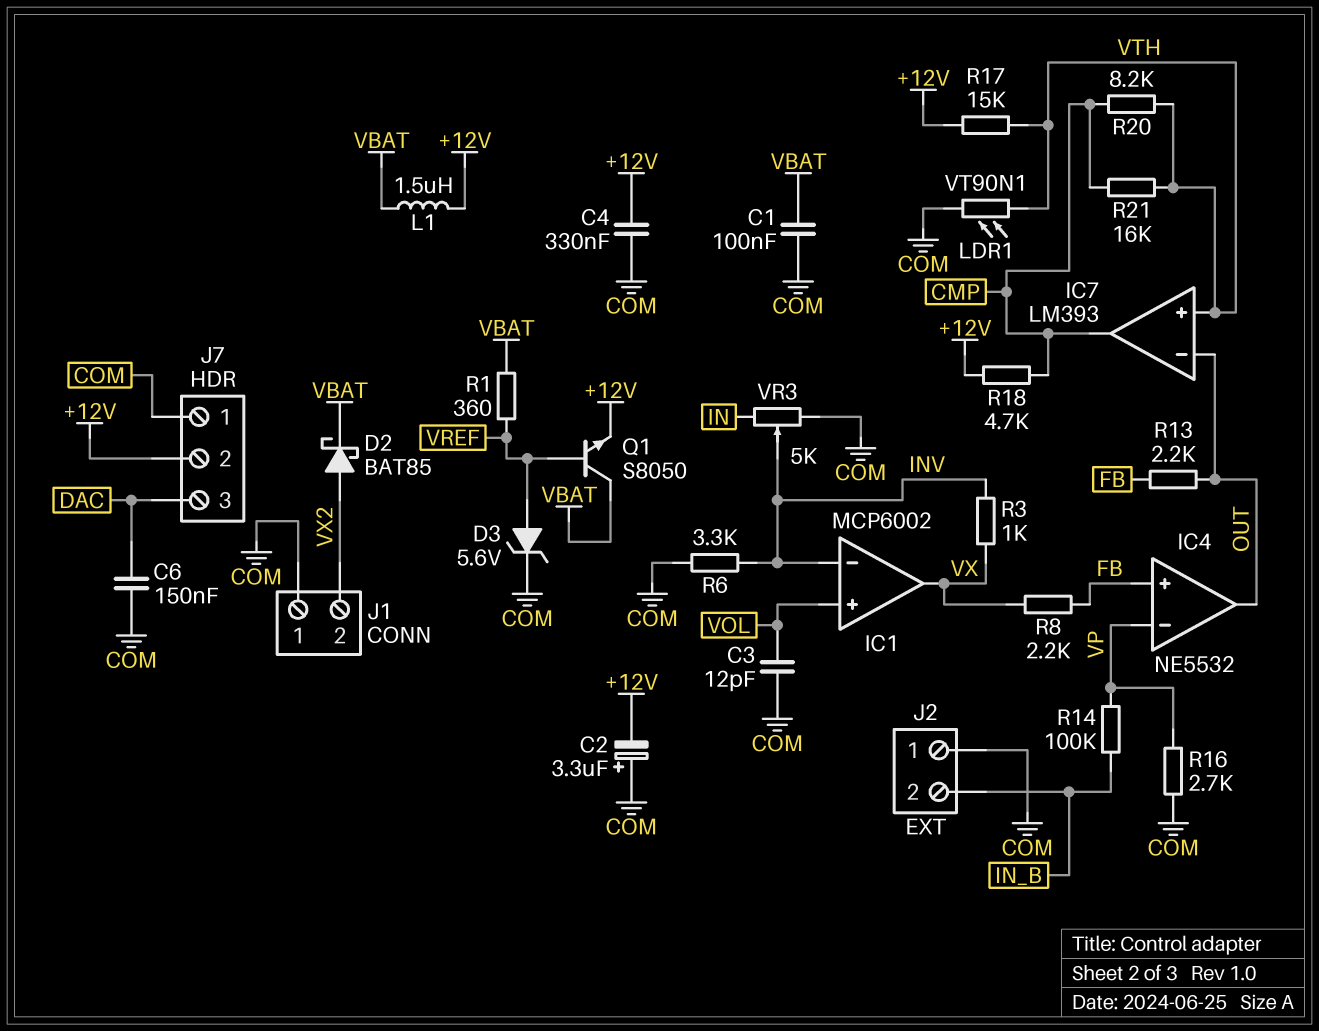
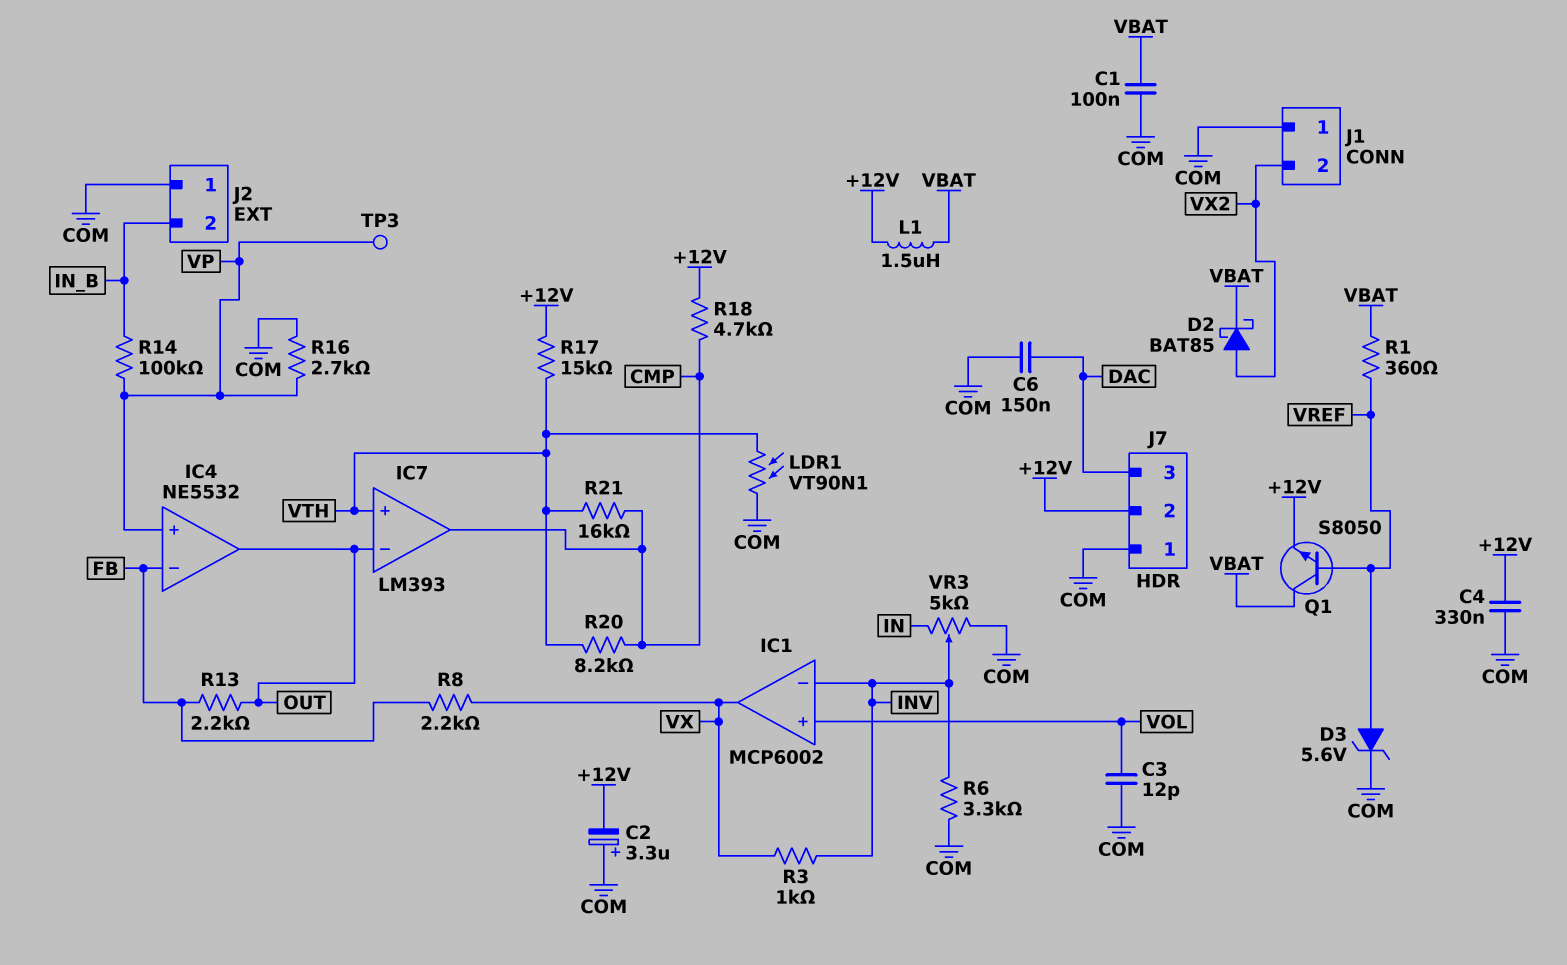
IC4 pin in+: FB -> VP
IC4 pin in-: VP -> FB
TP3: none -> test point (VP)

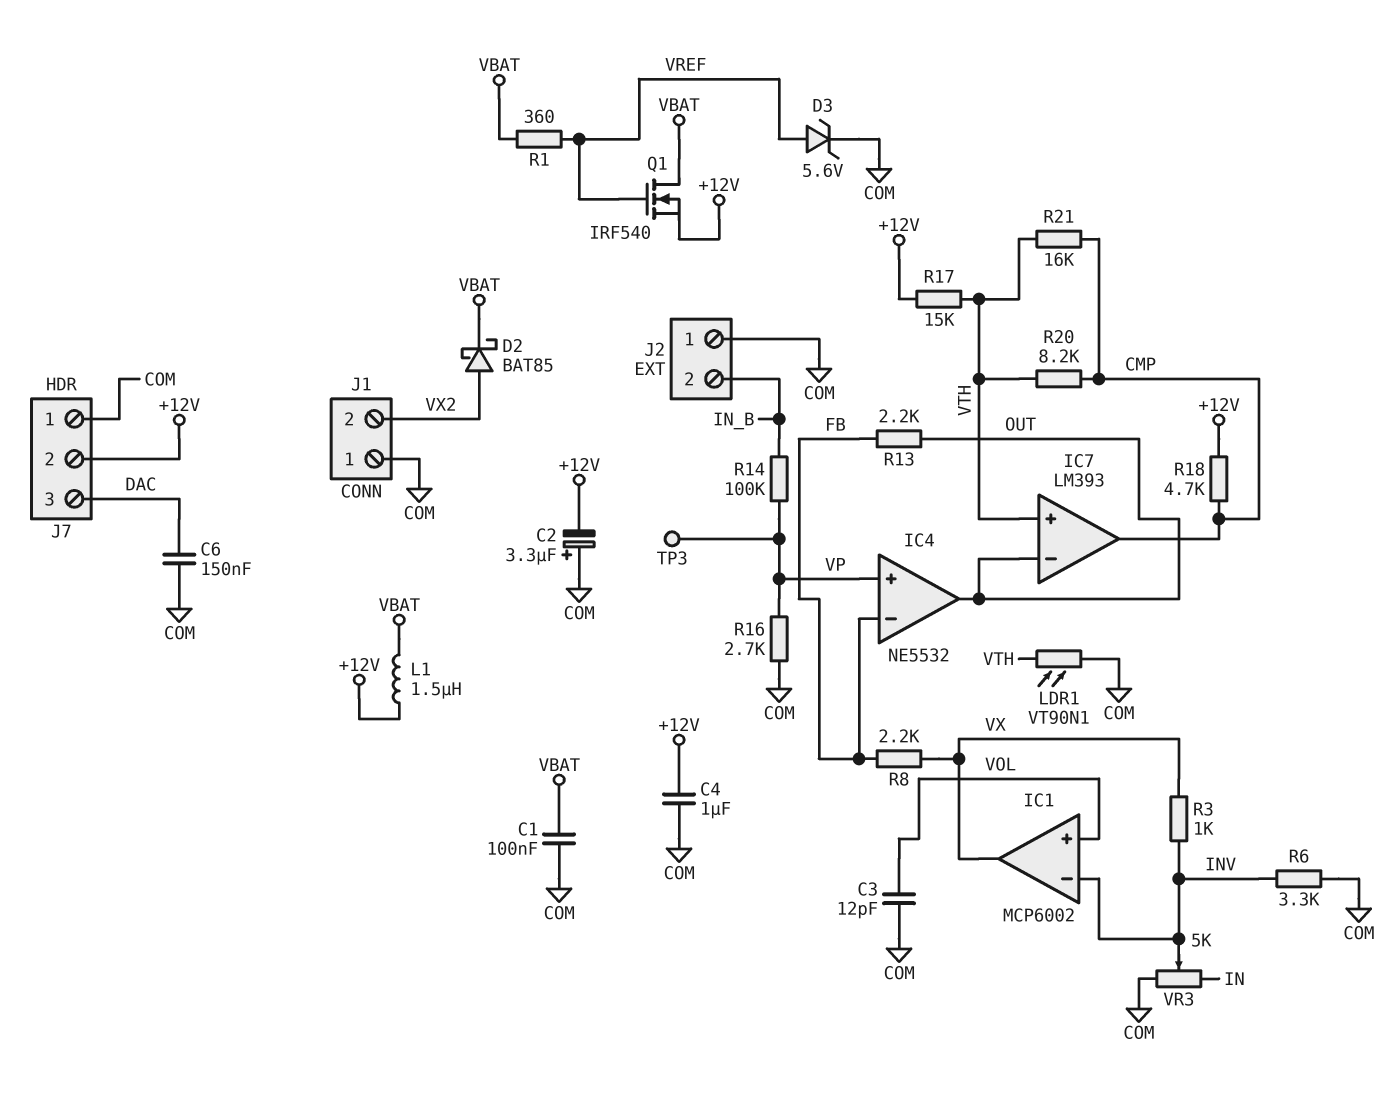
C4: 330nF (+12V, COM) -> 1uF (+12V, COM)
Q1: NPN S8050 (B VREF, C VBAT, E +12V) -> NMOS IRF540 (G VREF, D VBAT, S +12V)

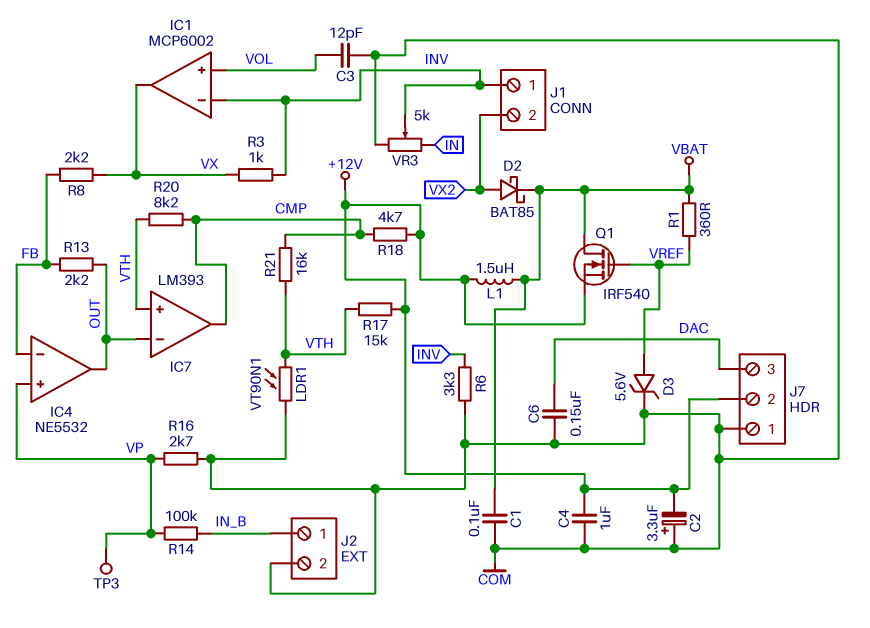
J1 pin 1: COM -> INV
J2 pin 1: COM -> IN_B
J2 pin 2: IN_B -> COM

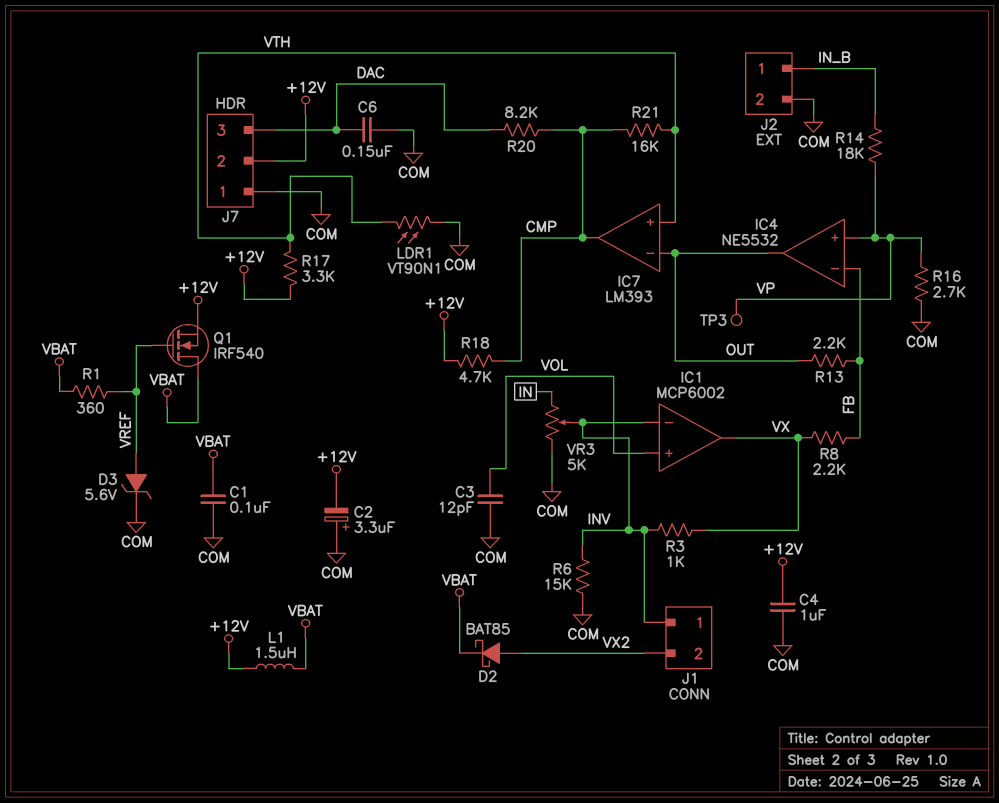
R6: 3.3k (COM, INV) -> 15k (COM, INV)
R14: 100k (IN_B, VP) -> 18k (IN_B, VP)
R17: 15k (+12V, VTH) -> 3.3k (+12V, VTH)
R20: 8.2k (CMP, VTH) -> 8.2k (CMP, DAC)

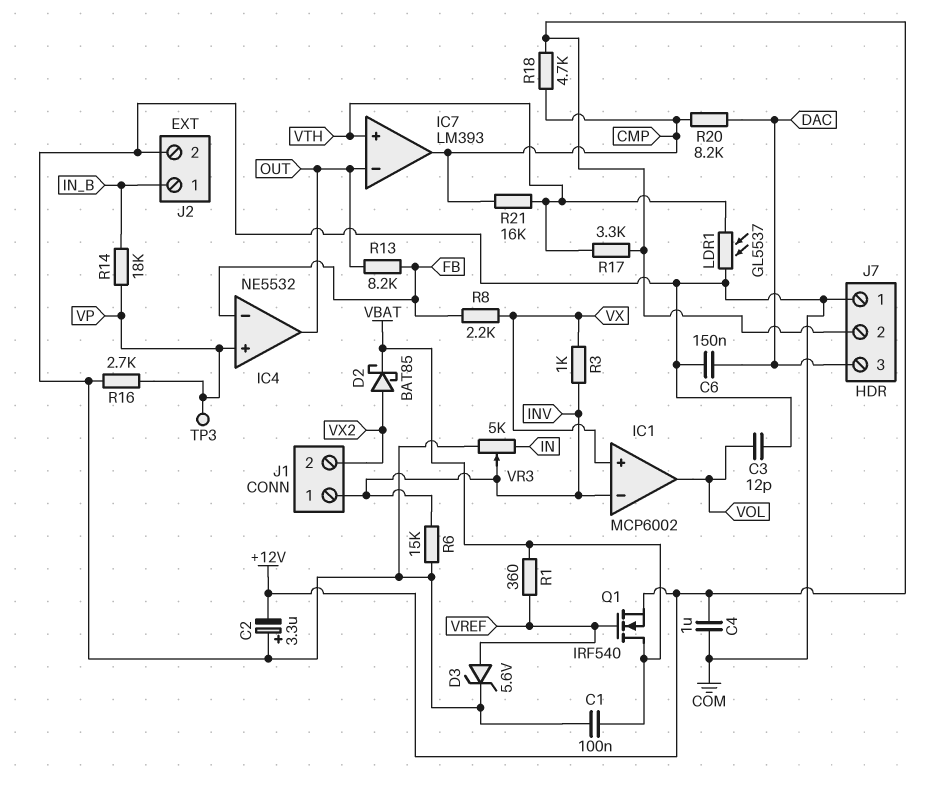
IC1 pin in+: VOL -> VX
IC1 pin out: VX -> VOL
L1: 1.5uH (+12V, VBAT) -> none
LDR1: VT90N1 (COM, VTH) -> GL5537 (COM, VTH)
R13: 2.2k (FB, OUT) -> 8.2k (FB, OUT)

